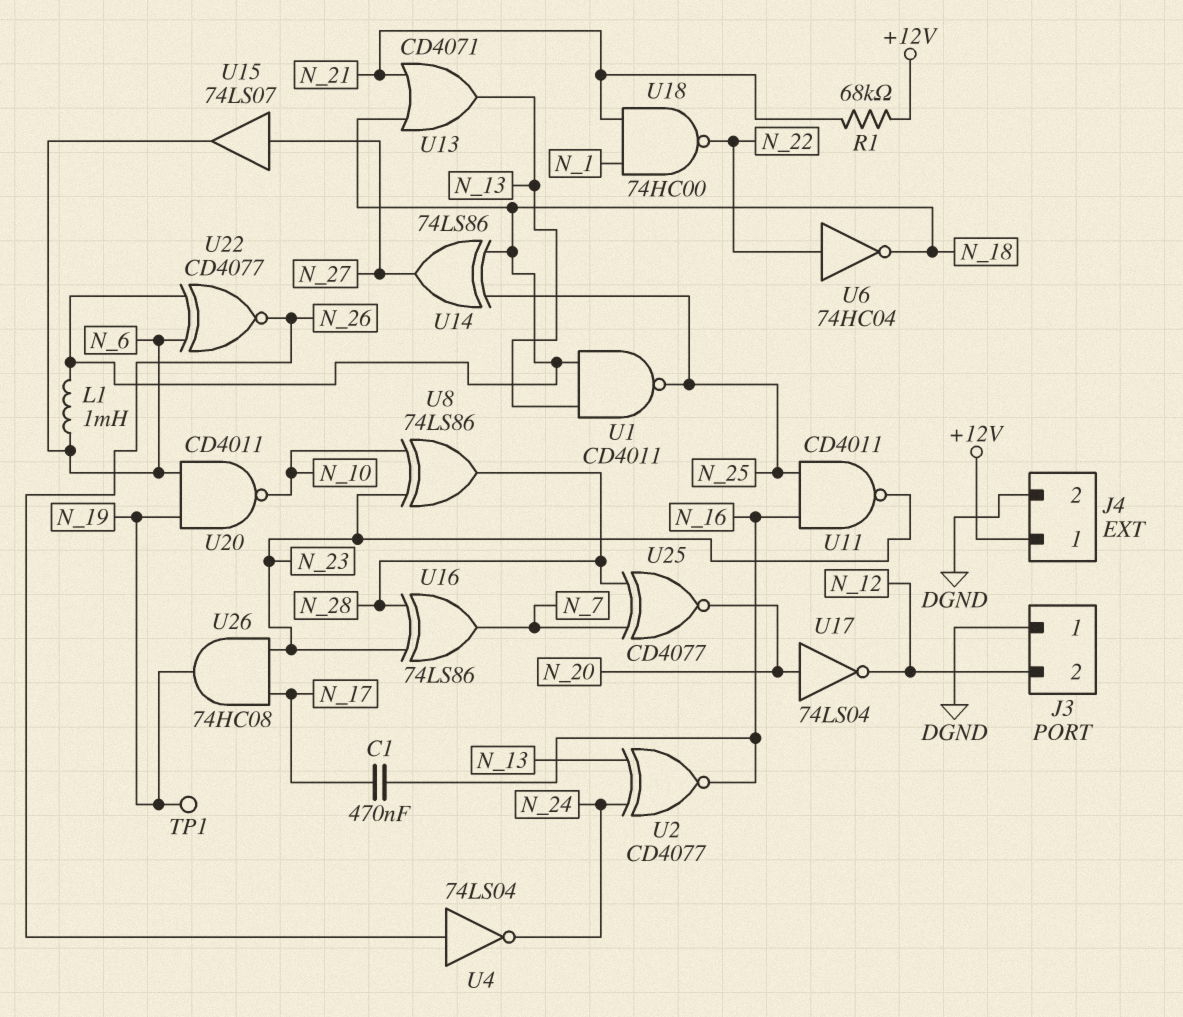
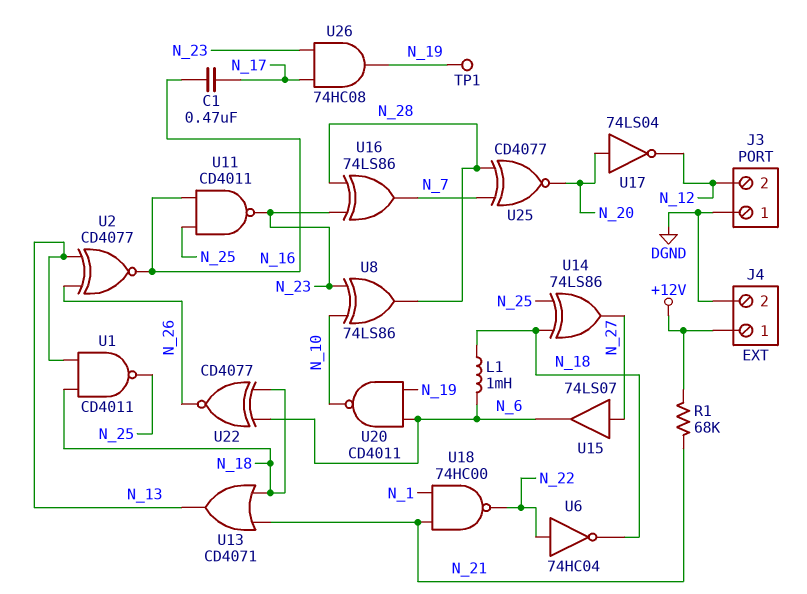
U2: XNOR CD4077 (in N_13, in N_24, out N_16) -> XNOR CD4077 (in N_13, in N_26, out N_16)
U4: NOT 74LS04 (in N_26, out N_24) -> none

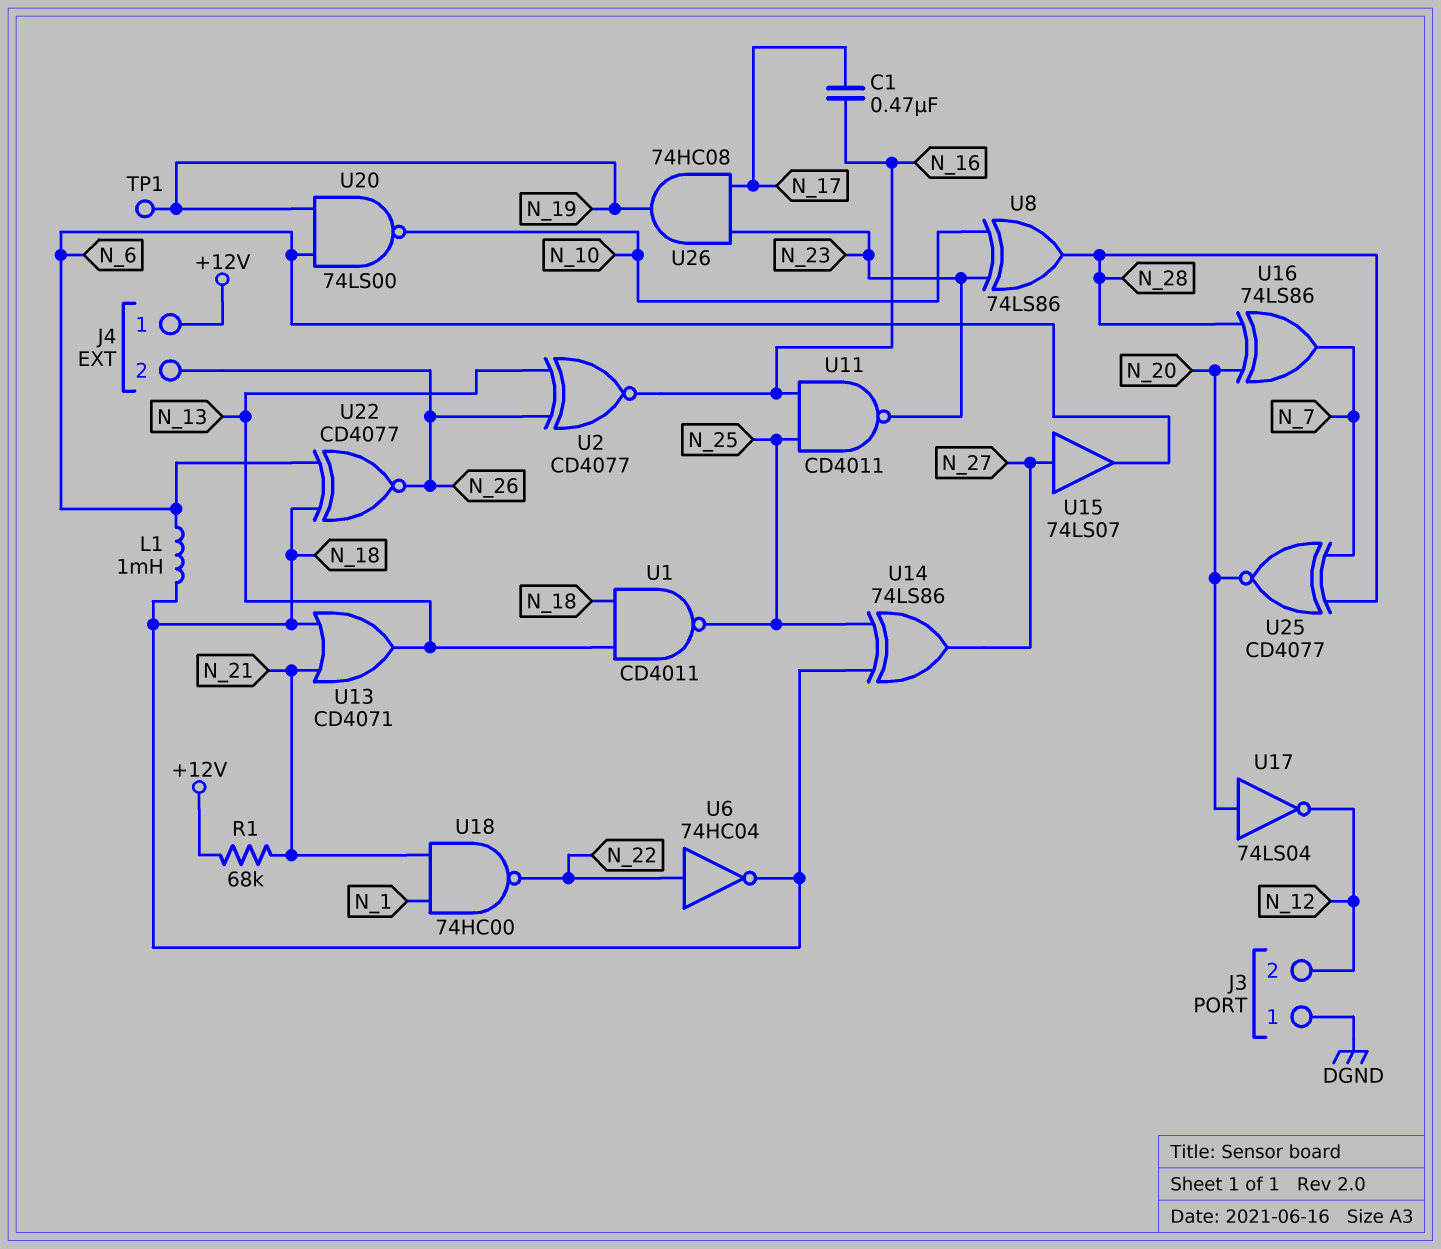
J4 pin 2: DGND -> N_26
U16: XOR 74LS86 (in N_23, in N_28, out N_7) -> XOR 74LS86 (in N_20, in N_28, out N_7)
U20: NAND CD4011 (in N_6, in N_19, out N_10) -> NAND 74LS00 (in N_6, in N_19, out N_10)

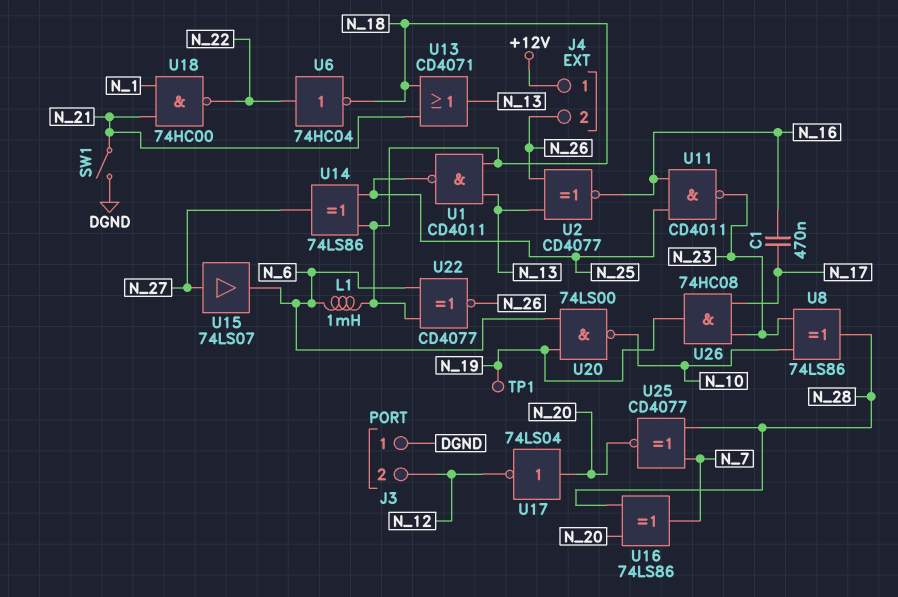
R1: 68k (+12V, N_21) -> none
SW1: none -> switch (DGND, N_21)

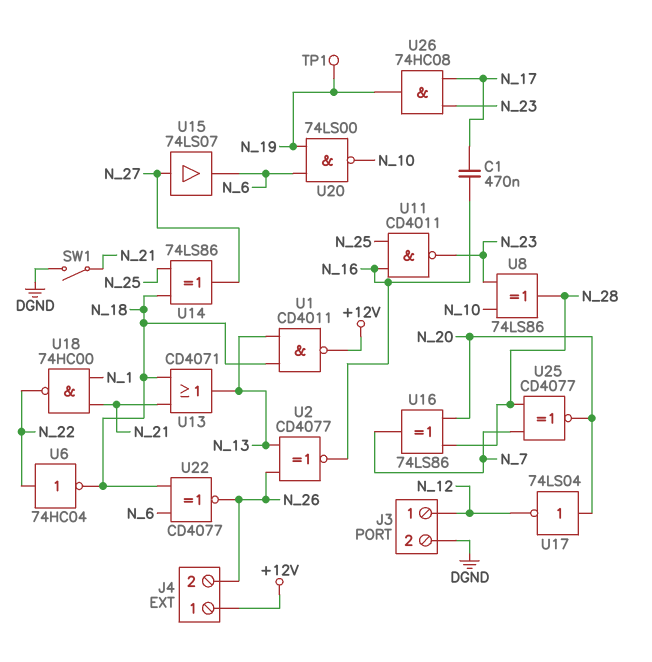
J3 pin 1: DGND -> N_12
J3 pin 2: N_12 -> DGND
L1: 1mH (N_6, N_18) -> none
U1: NAND CD4011 (in N_13, in N_18, out N_25) -> NAND CD4011 (in N_13, in N_18, out +12V)

